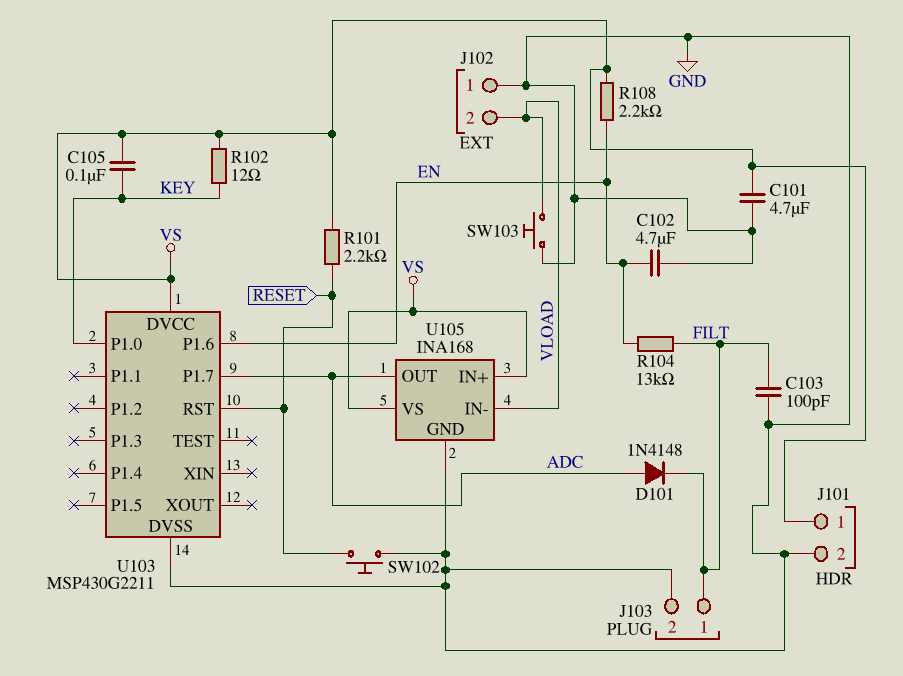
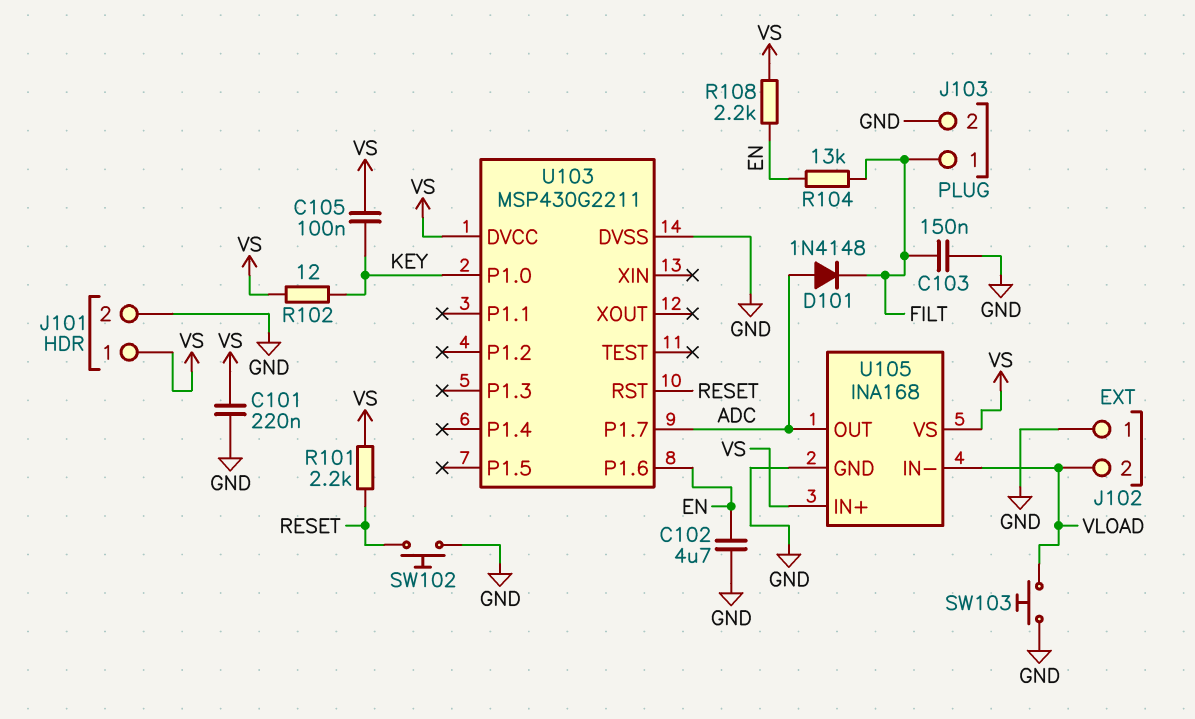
C101: 4.7uF (GND, VS) -> 220nF (GND, VS)
C103: 100pF (FILT, GND) -> 150nF (FILT, GND)

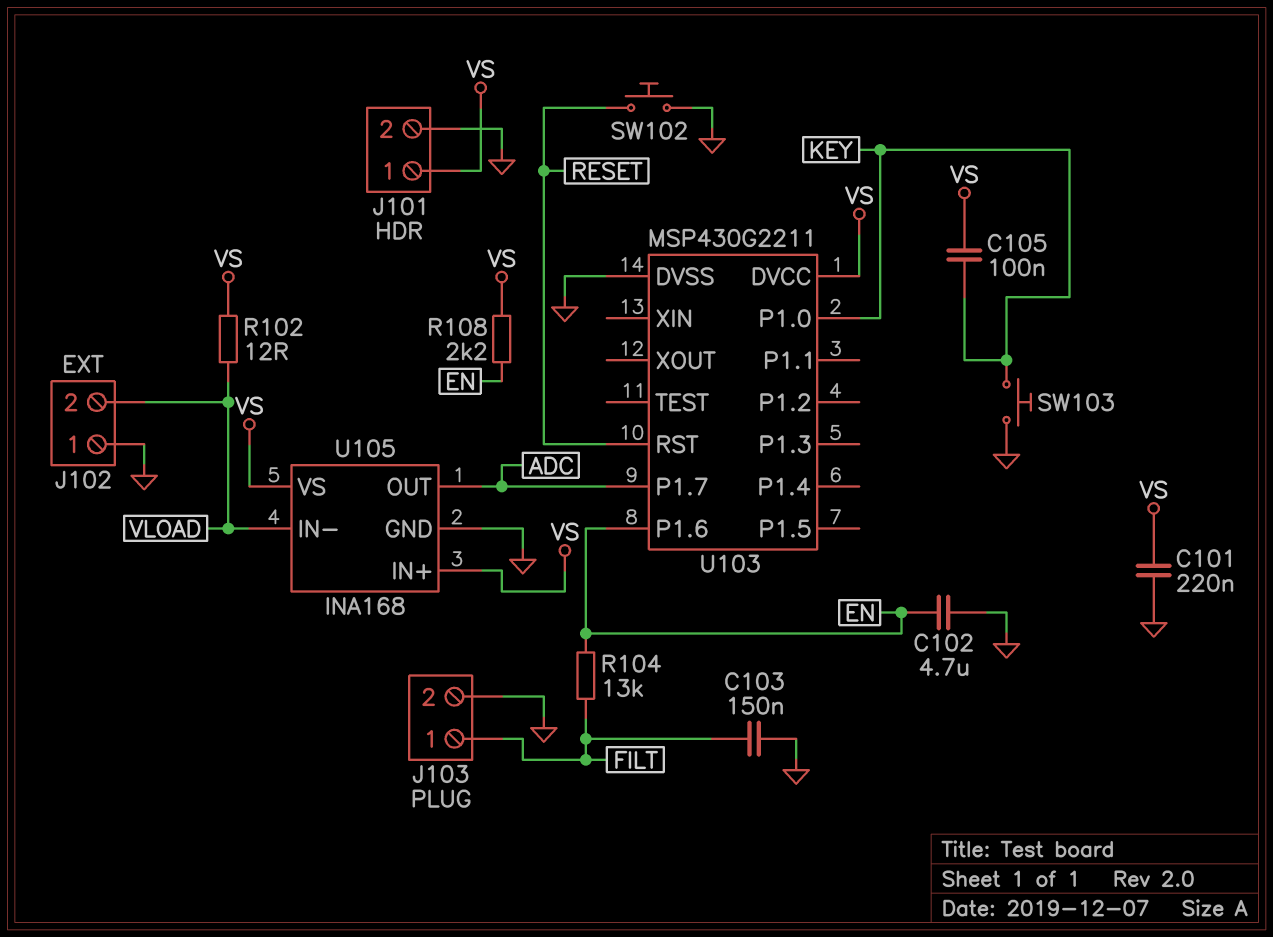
D101: diode 1N4148 (A ADC, K FILT) -> none
R101: 2.2k (RESET, VS) -> none
R102: 12 (KEY, VS) -> 12 (VLOAD, VS)
SW103: button (GND, VLOAD) -> button (GND, KEY)

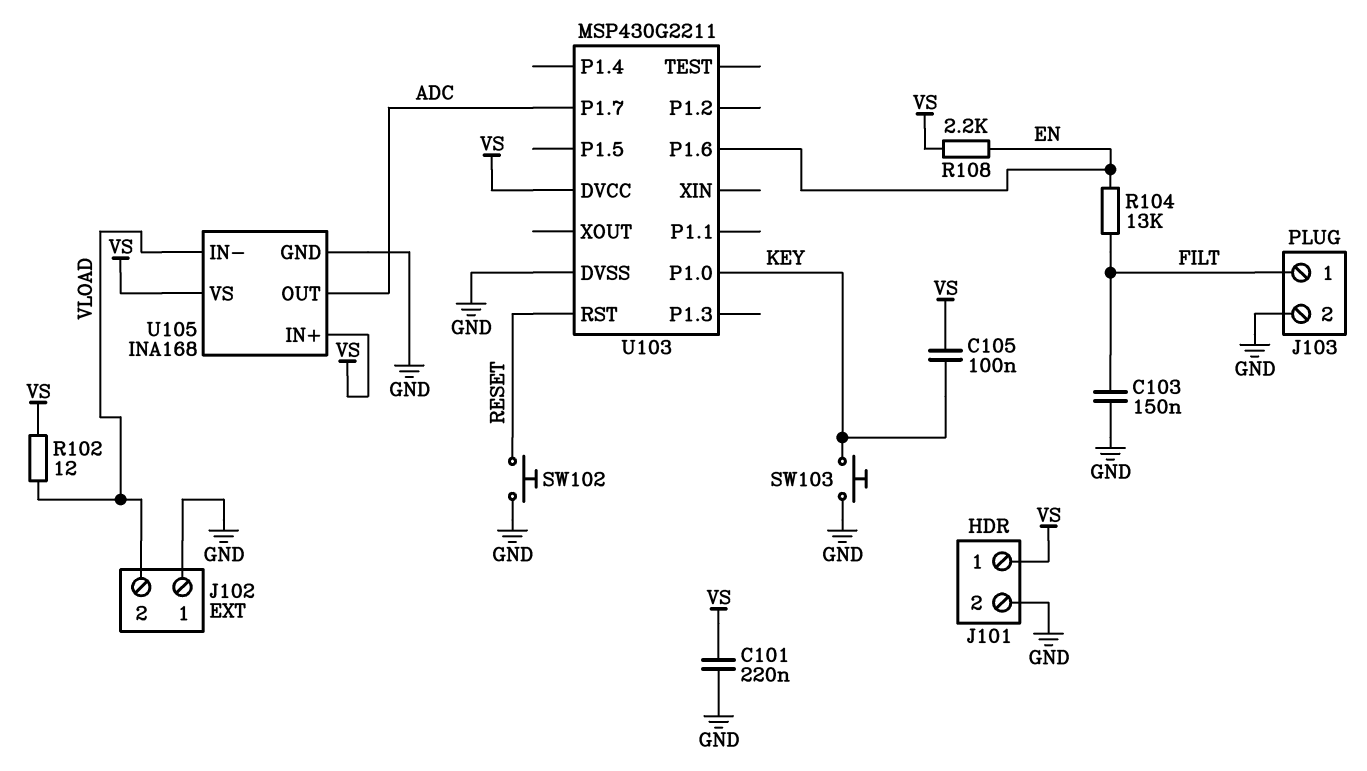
C102: 4.7uF (EN, GND) -> none

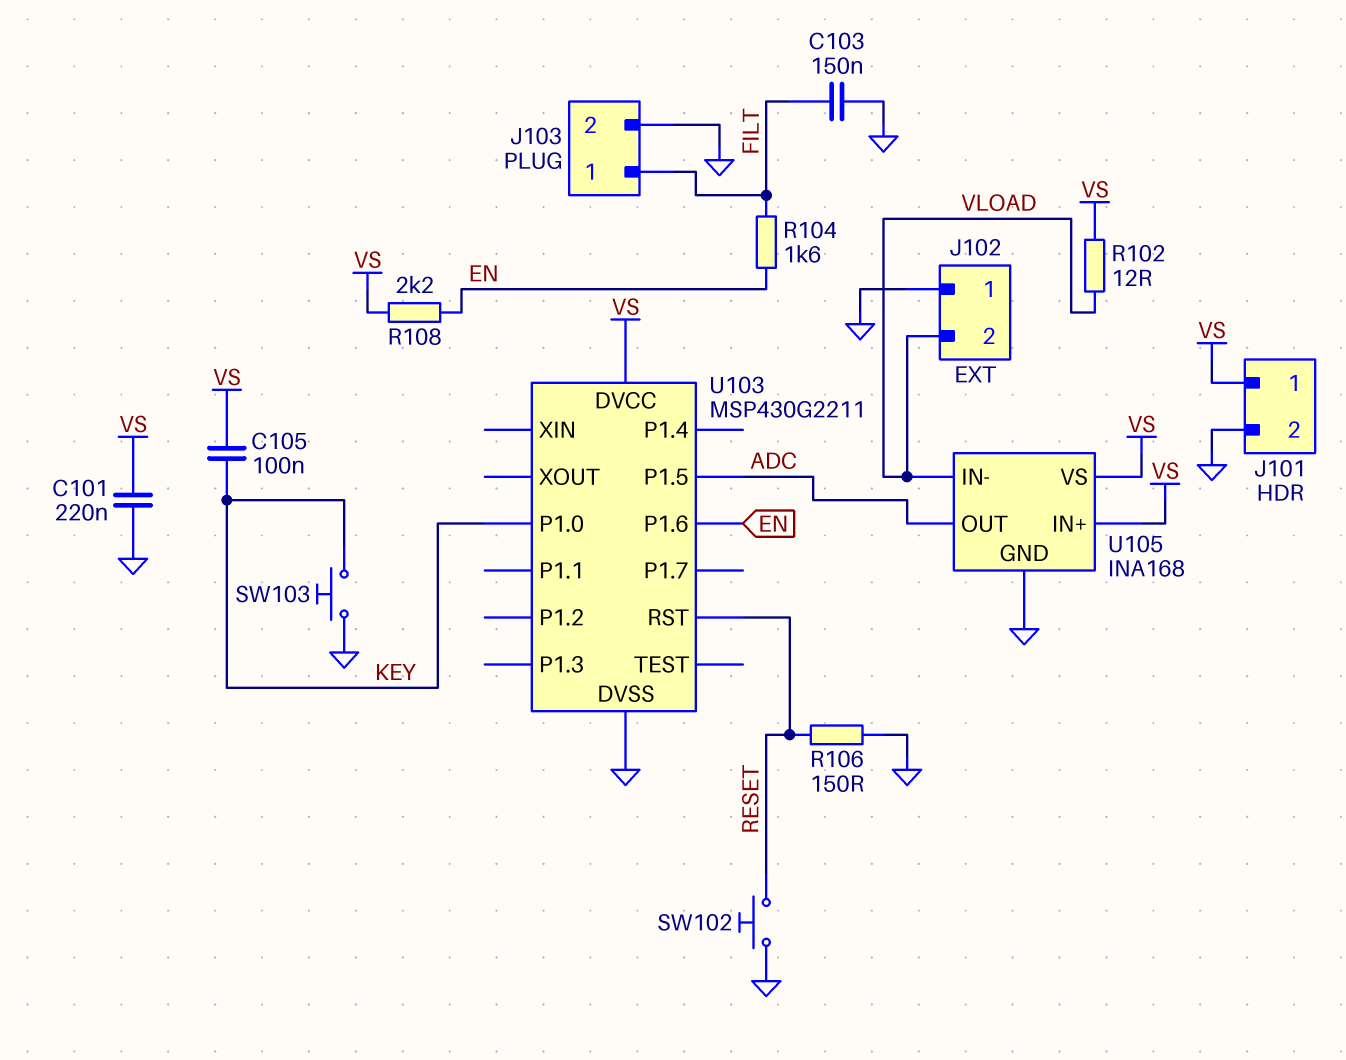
R104: 13k (EN, FILT) -> 1.6k (EN, FILT)
R106: none -> 150 (GND, RESET)
U103 pin P1.5: none -> ADC
U103 pin P1.7: ADC -> none

